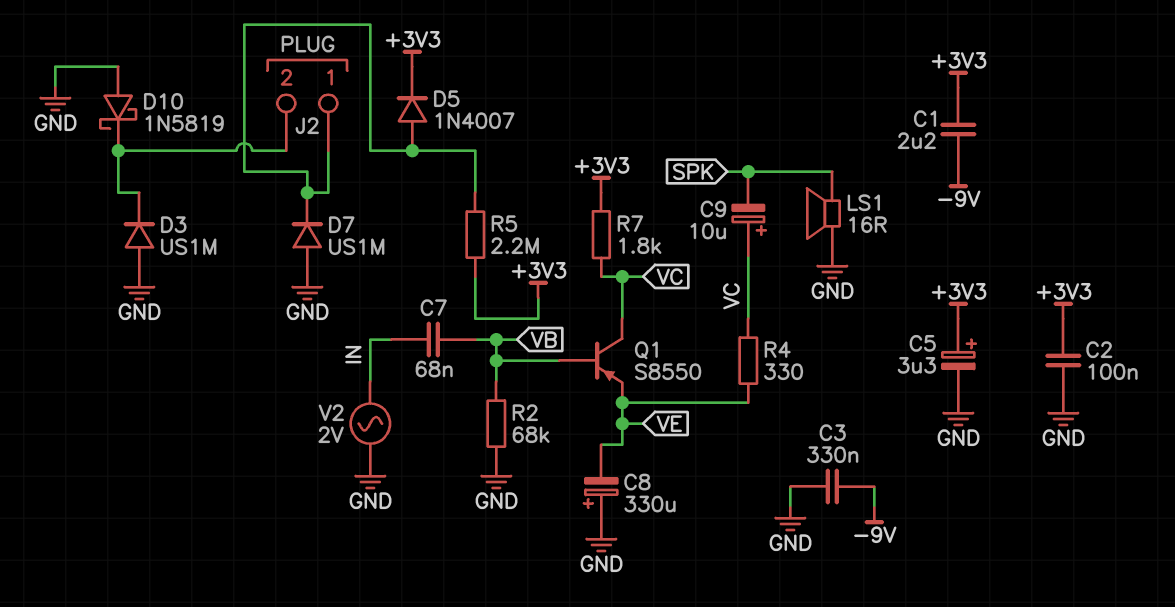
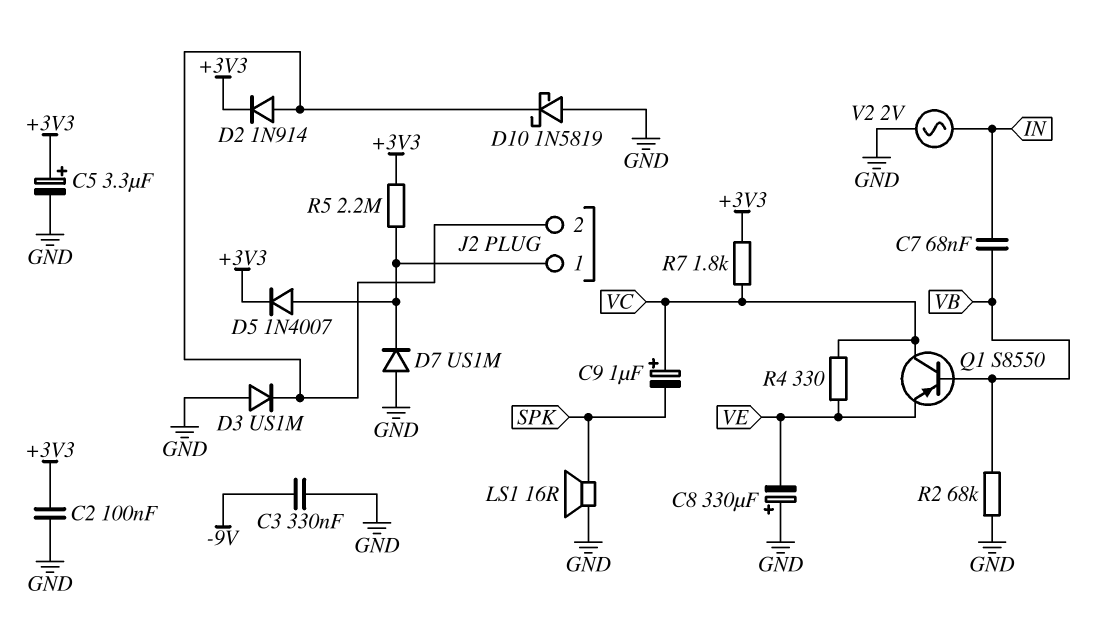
C1: 2.2uF (+3V3, -9V) -> none
C9: 10uF (plus VC, minus SPK) -> 1uF (plus VC, minus SPK)
D2: none -> diode 1N914 (A J2/2, K +3V3)

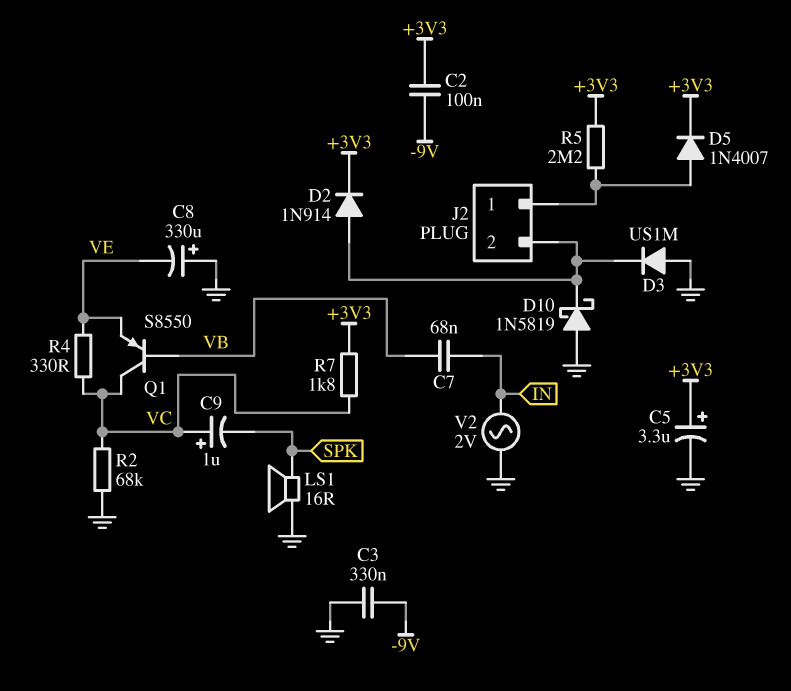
C2: 100nF (+3V3, GND) -> 100nF (+3V3, -9V)
D7: diode US1M (A GND, K J2/1) -> none
R2: 68k (GND, VB) -> 68k (GND, VC)

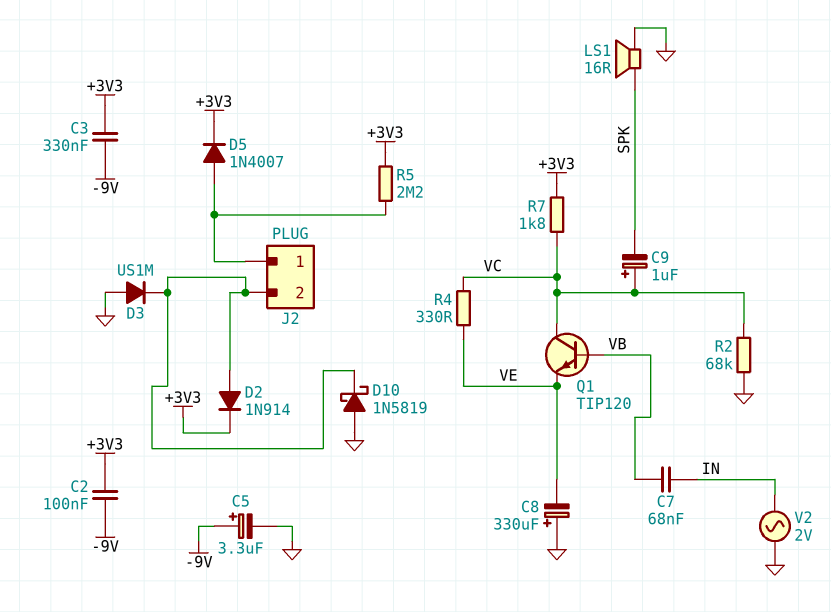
C3: 330nF (-9V, GND) -> 330nF (+3V3, -9V)
C5: 3.3uF (plus +3V3, minus GND) -> 3.3uF (plus -9V, minus GND)
Q1: PNP S8550 (B VB, C VC, E VE) -> NPN TIP120 (B VB, C VC, E VE)

